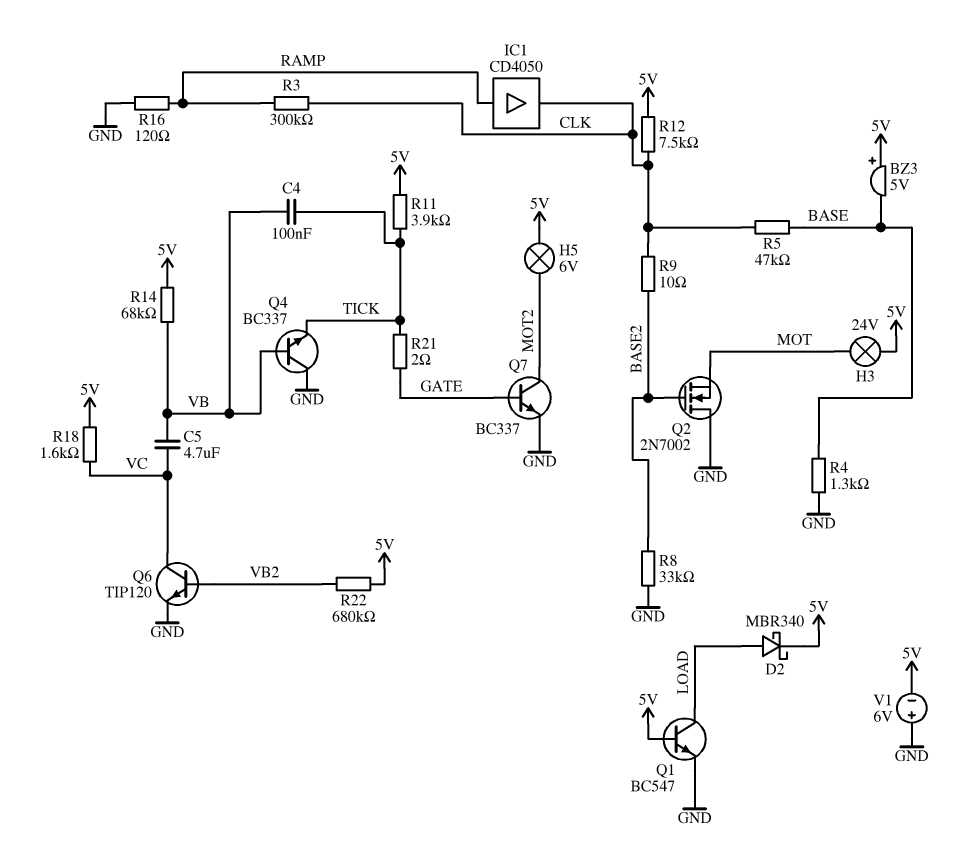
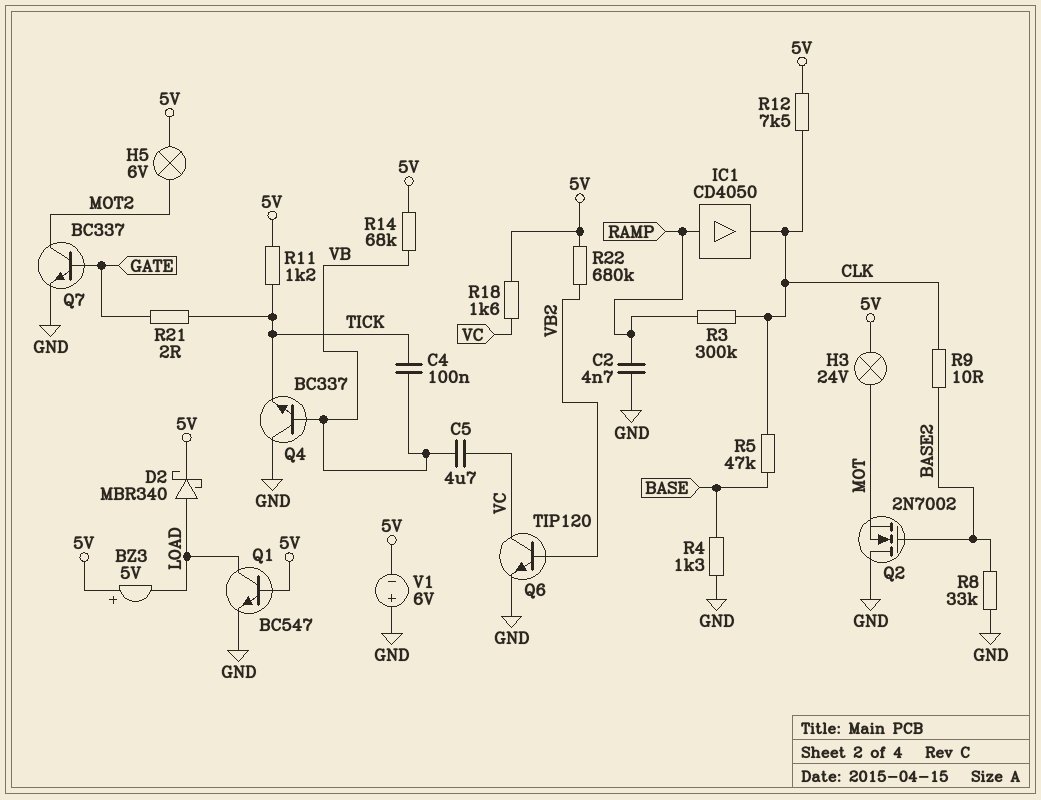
BZ3: buzzer 5V (plus 5V, minus BASE) -> buzzer 5V (plus 5V, minus LOAD)
C2: none -> 4.7nF (GND, RAMP)
R11: 3.9k (5V, TICK) -> 1.2k (5V, TICK)
R16: 120 (GND, RAMP) -> none

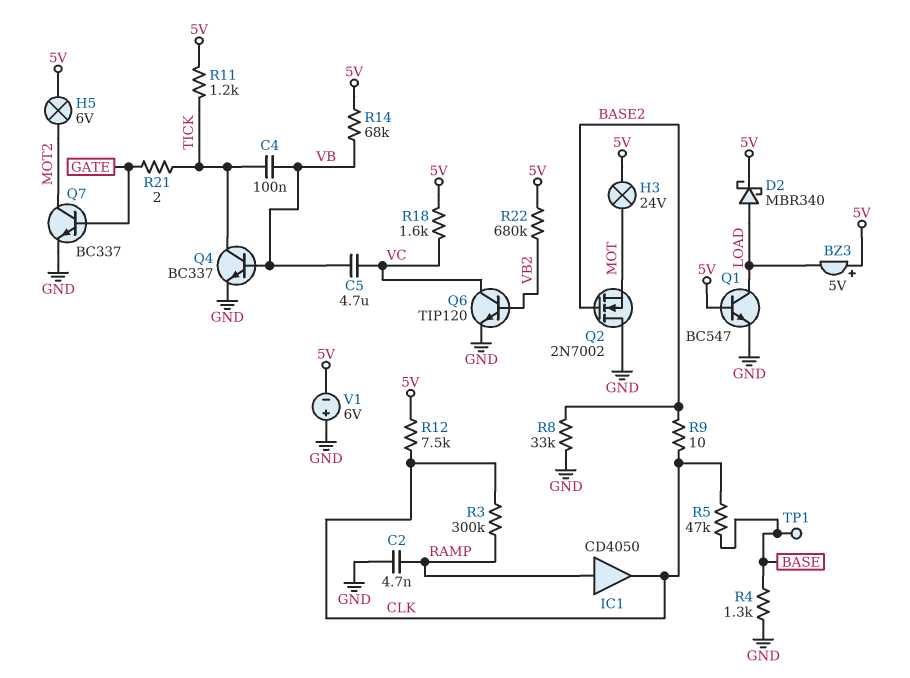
Q4: NPN BC337 (B VB, C GND, E TICK) -> NPN BC337 (B VB, C TICK, E GND)
TP1: none -> test point (BASE)

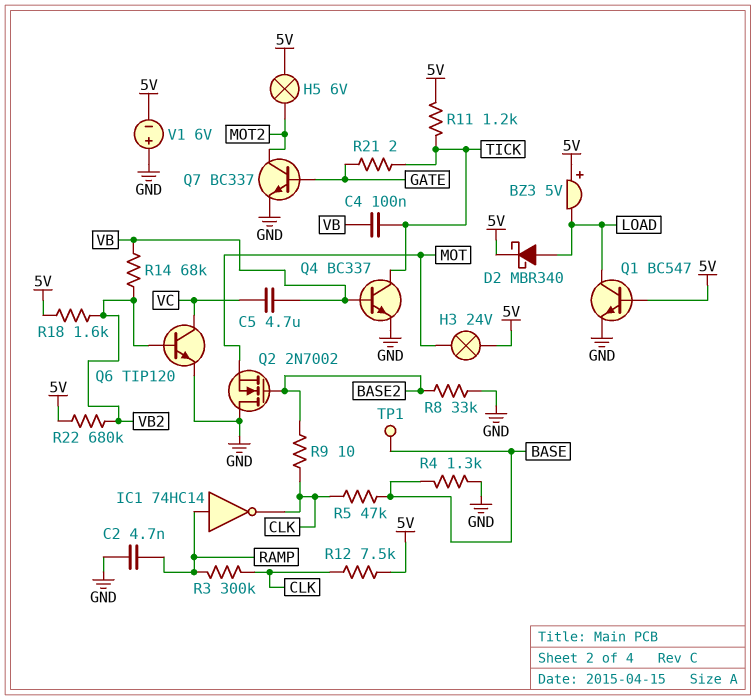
IC1: buffer CD4050 (in RAMP, out CLK) -> NOT 74HC14 (in RAMP, out CLK)
R14: 68k (5V, VB) -> 68k (VB, VB2)
R18: 1.6k (5V, VC) -> 1.6k (5V, VB2)

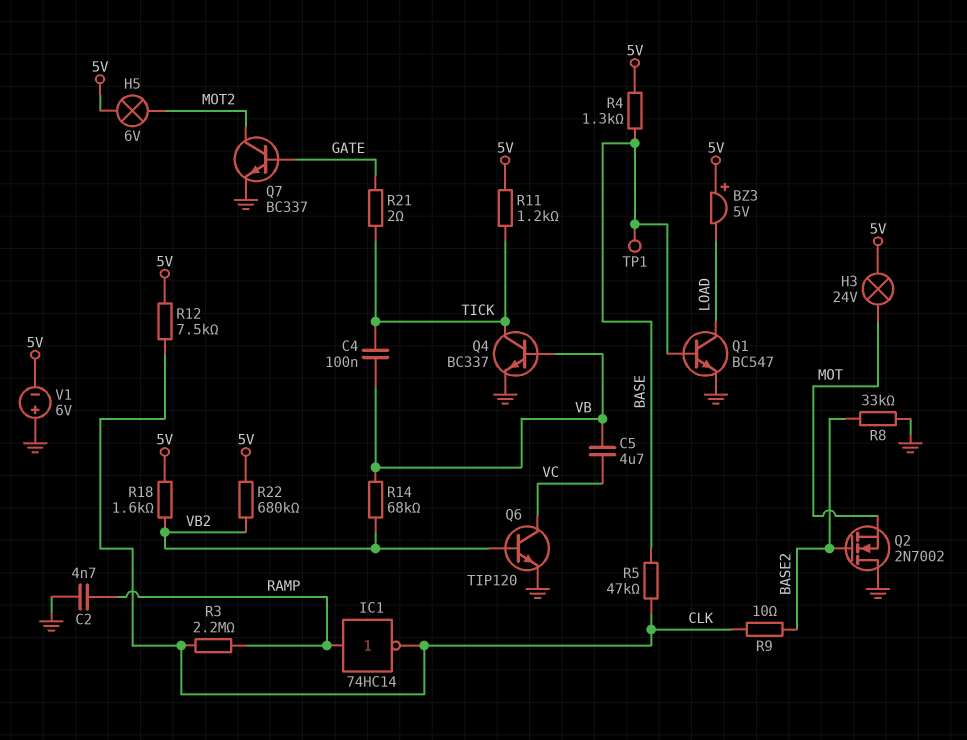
D2: schottky MBR340 (A LOAD, K 5V) -> none
Q1: NPN BC547 (B 5V, C LOAD, E GND) -> NPN BC547 (B BASE, C LOAD, E GND)
R3: 300k (CLK, RAMP) -> 2.2M (CLK, RAMP)
R4: 1.3k (BASE, GND) -> 1.3k (5V, BASE)

